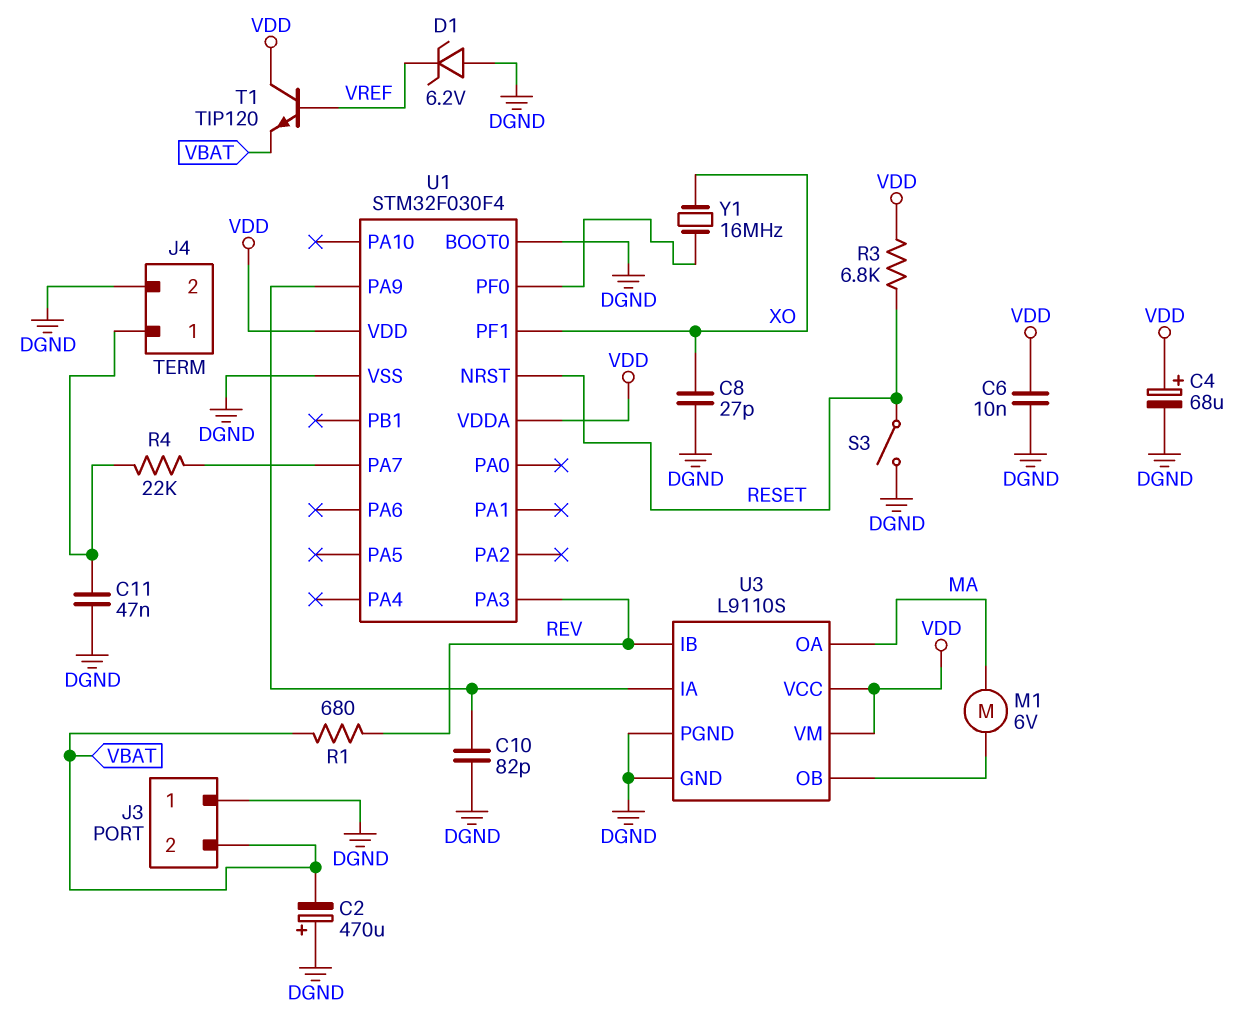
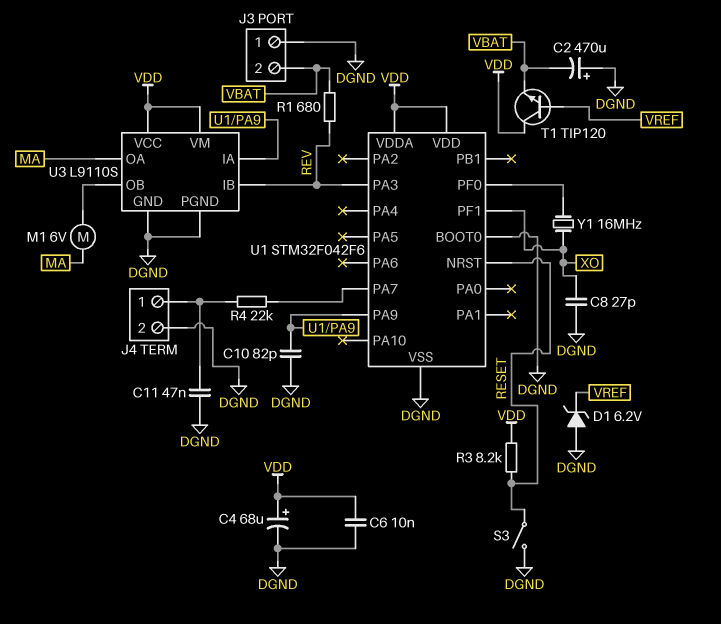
R3: 6.8k (RESET, VDD) -> 8.2k (RESET, VDD)
U1: STM32F030F4 -> STM32F042F6

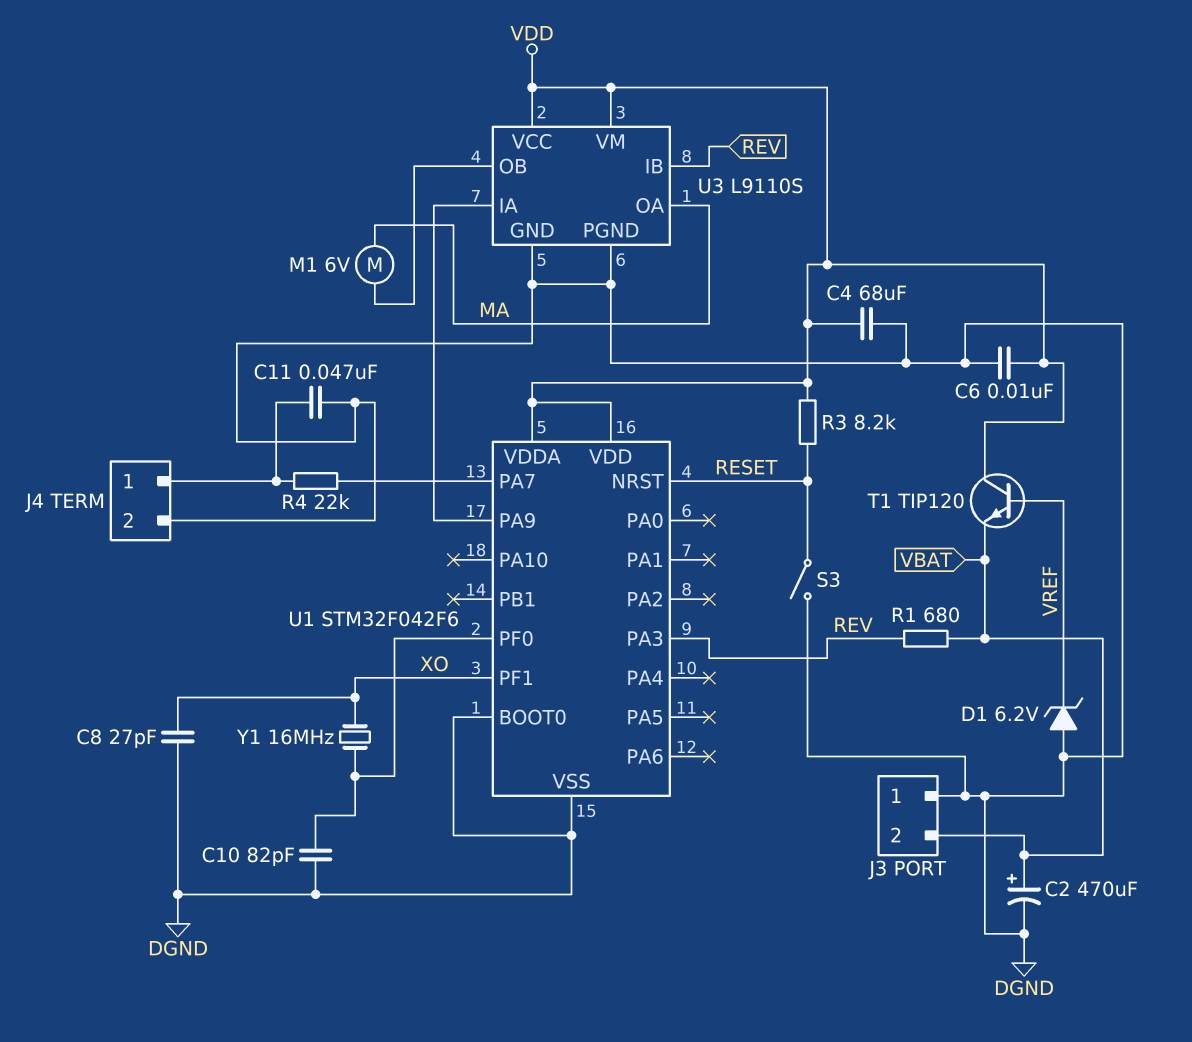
C2: 470uF (plus DGND, minus VBAT) -> 470uF (plus VBAT, minus DGND)
C4: 68uF (plus VDD, minus DGND) -> 68uF (DGND, VDD)
C10: 82pF (DGND, U1/PA9) -> 82pF (DGND, U1/PF0)

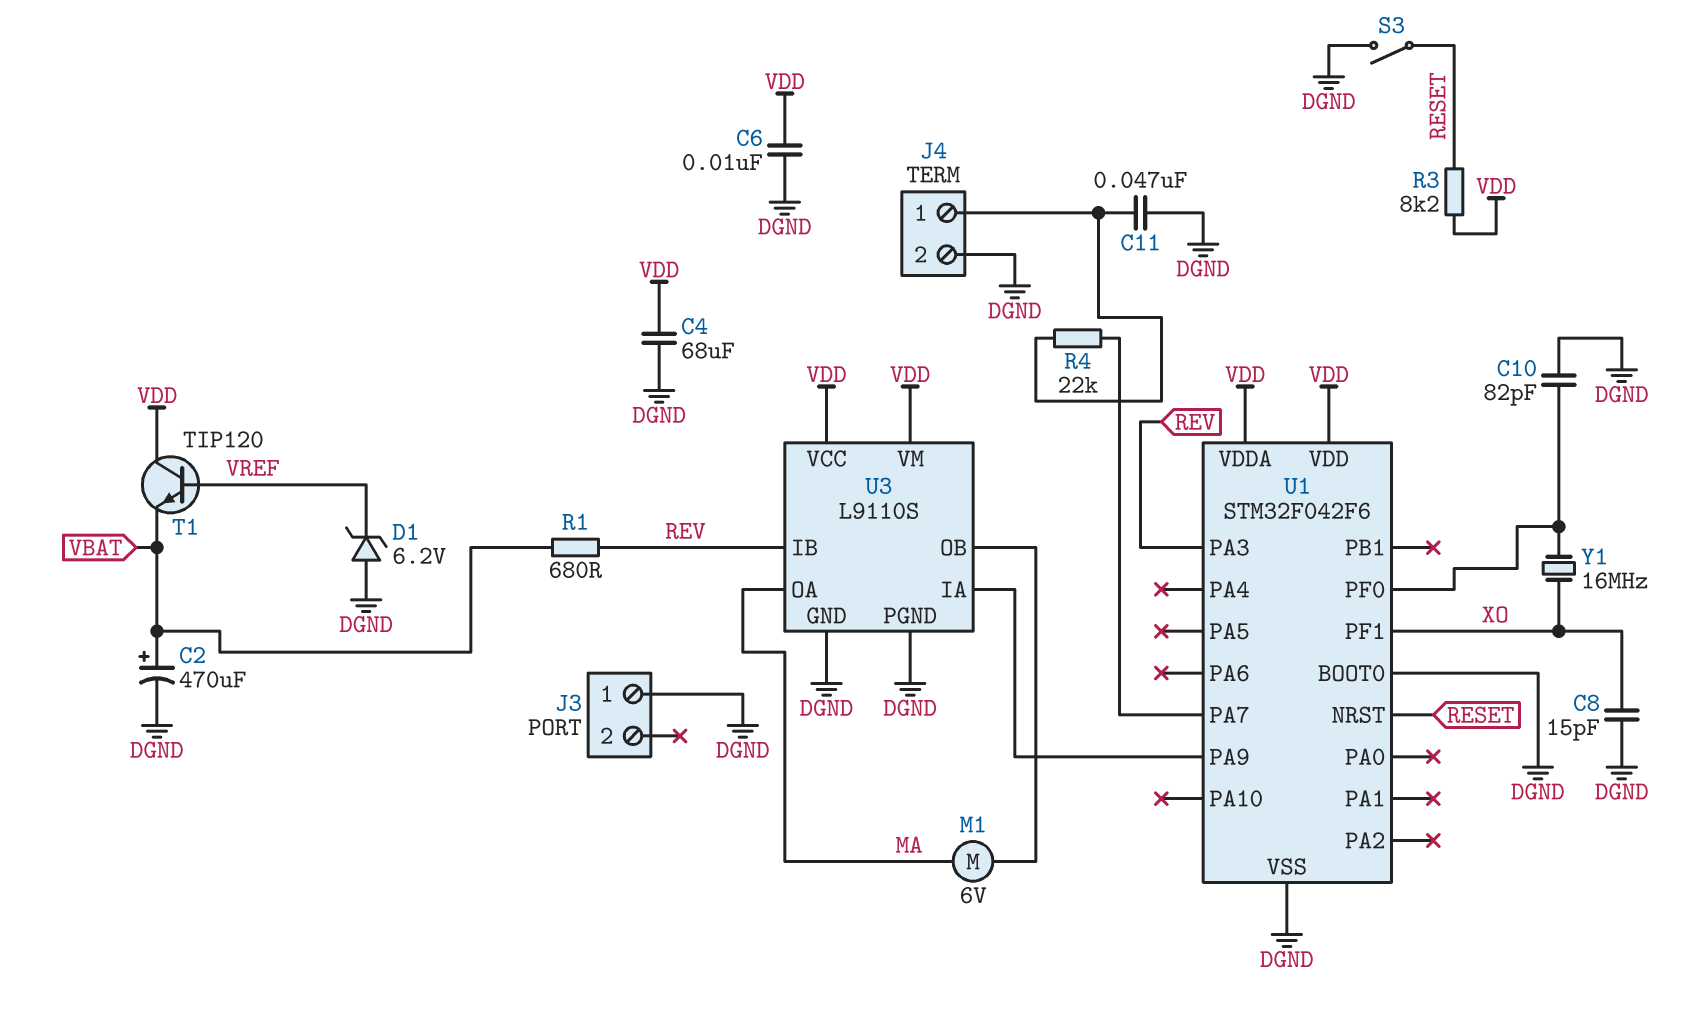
C8: 27pF (DGND, XO) -> 15pF (DGND, XO)
J3 pin 2: VBAT -> none

